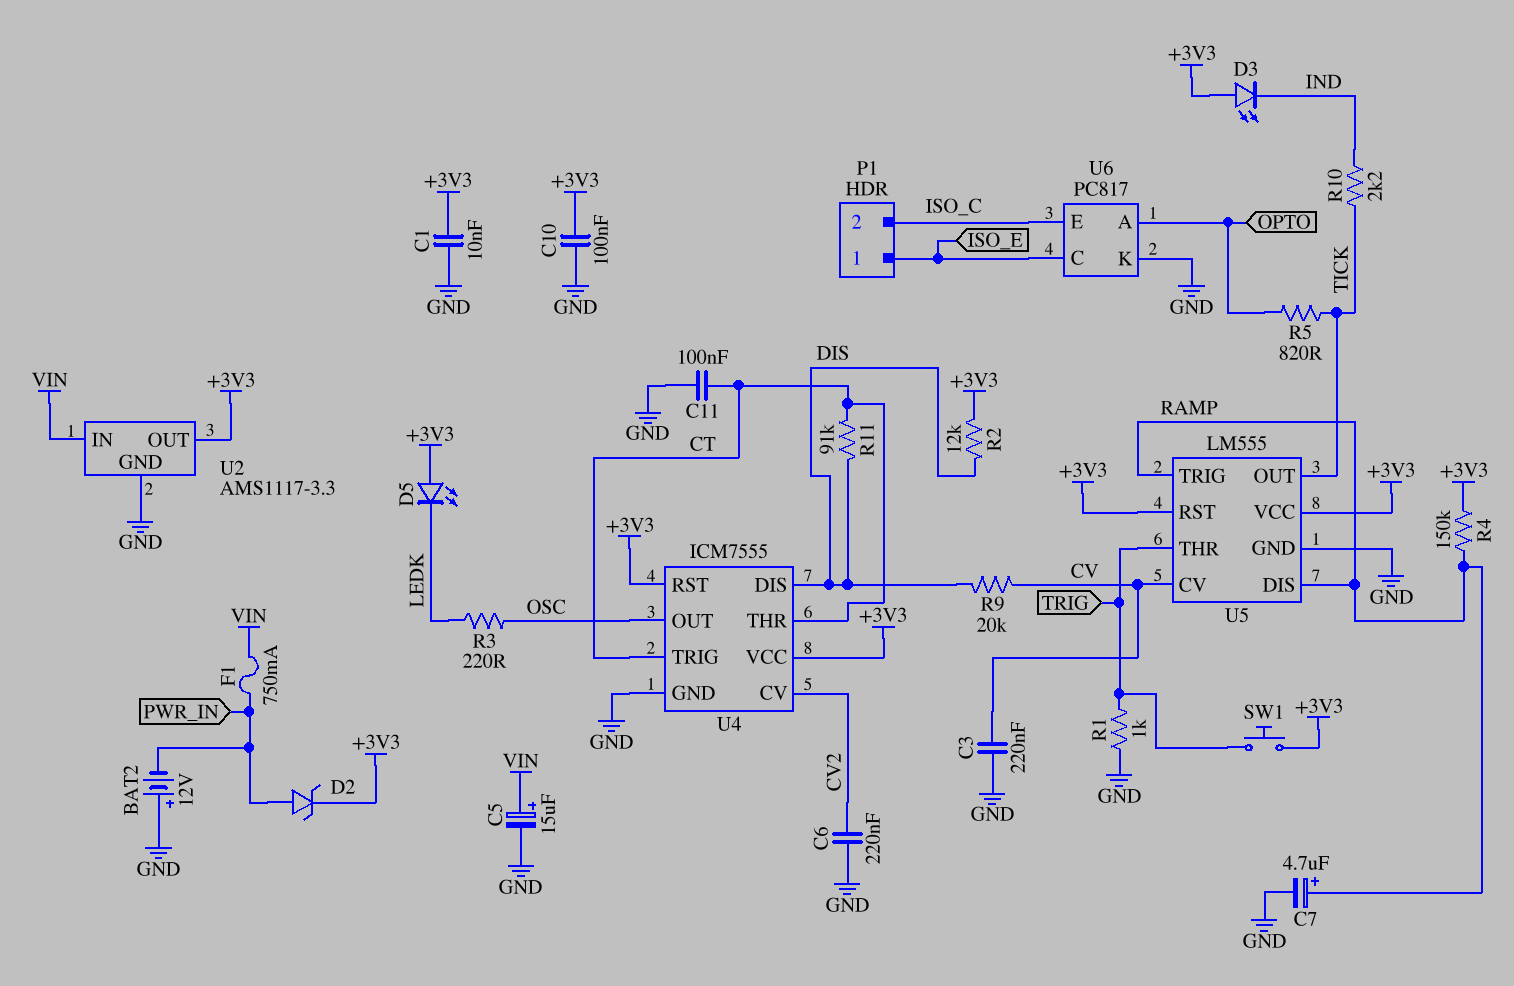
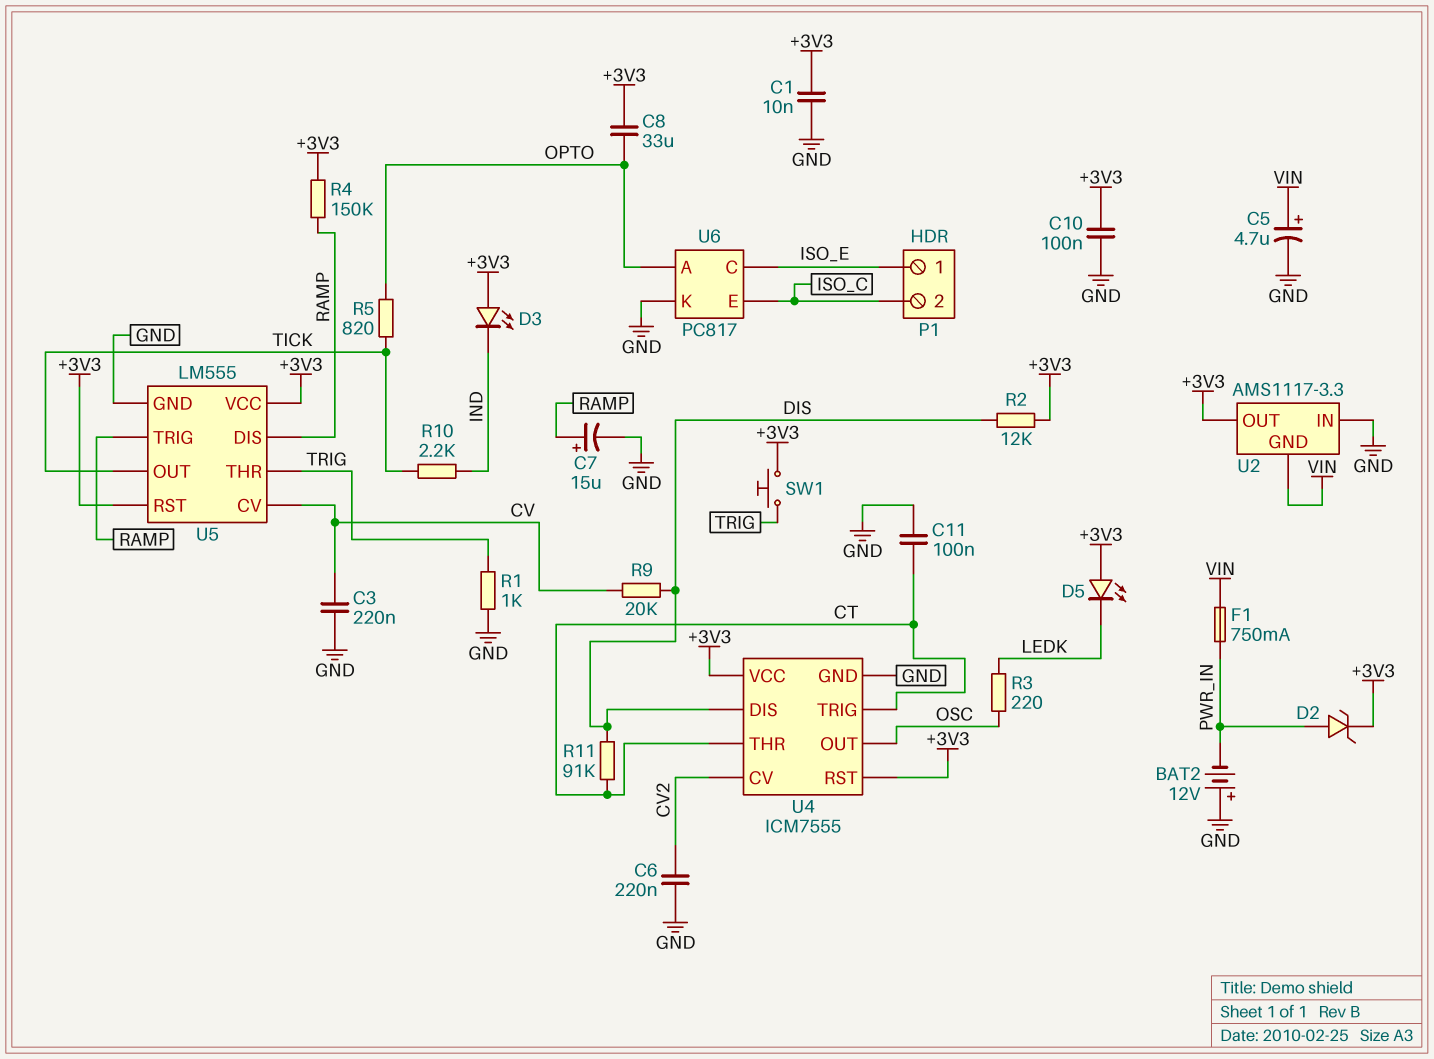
C5: 15uF (plus VIN, minus GND) -> 4.7uF (plus VIN, minus GND)
C7: 4.7uF (plus RAMP, minus GND) -> 15uF (plus RAMP, minus GND)
C8: none -> 33uF (+3V3, OPTO)
U2 pin GND: GND -> VIN
U2 pin IN: VIN -> GND

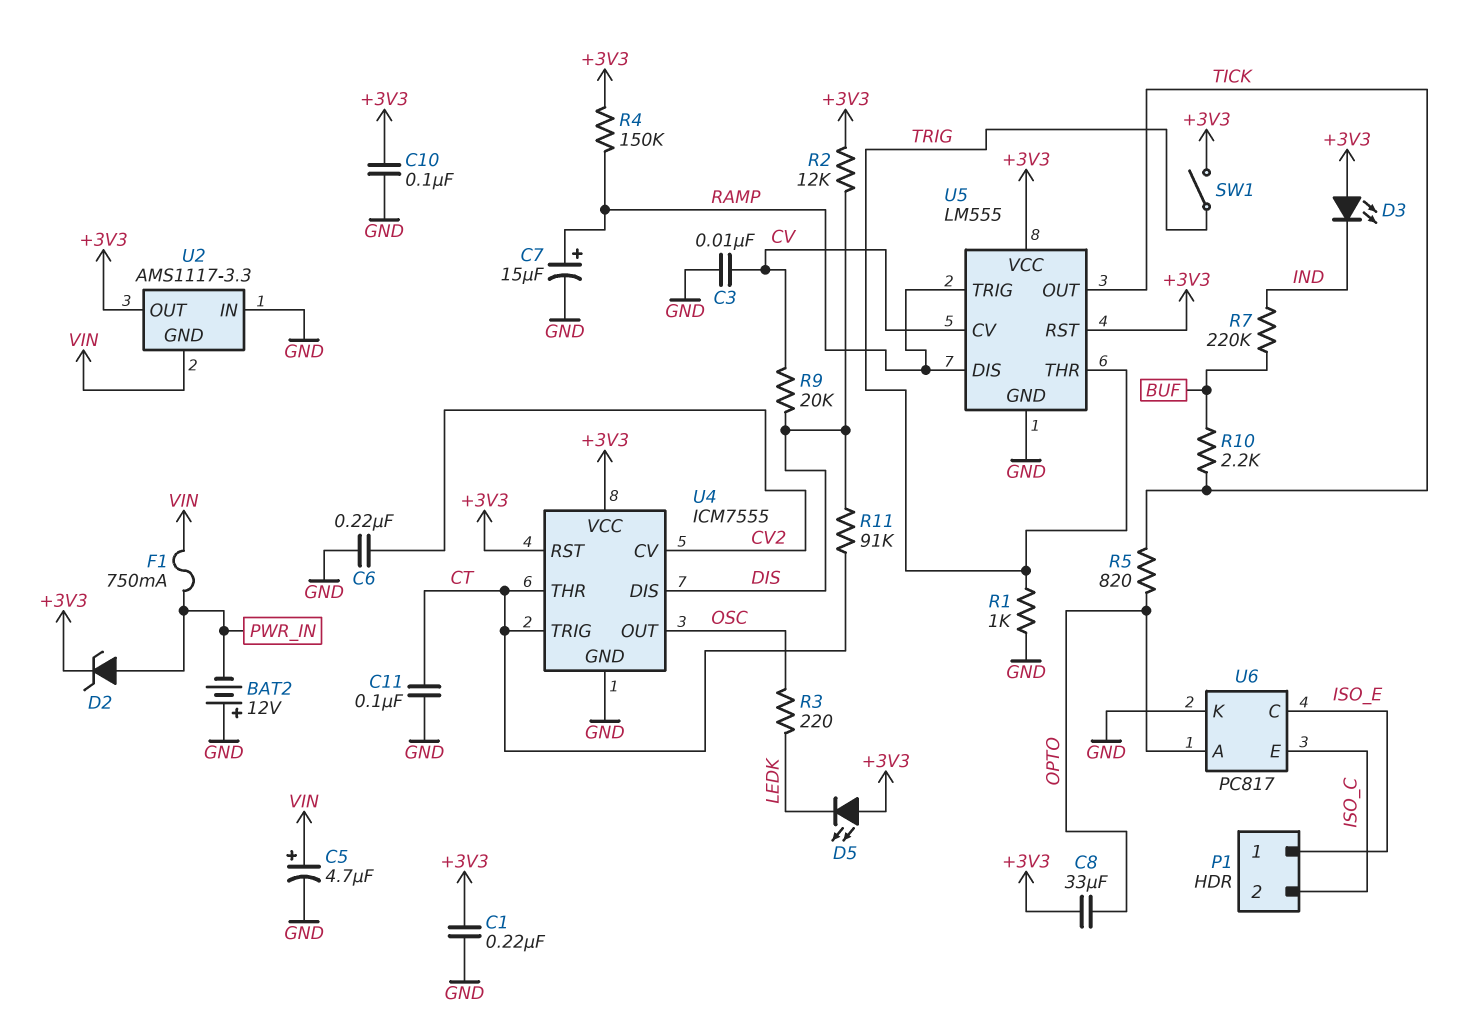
C1: 10nF (+3V3, GND) -> 220nF (+3V3, GND)
C3: 220nF (CV, GND) -> 10nF (CV, GND)
R7: none -> 220k (BUF, IND)
R10: 2.2k (IND, TICK) -> 2.2k (BUF, TICK)
SW1: button (+3V3, TRIG) -> switch (+3V3, TRIG)

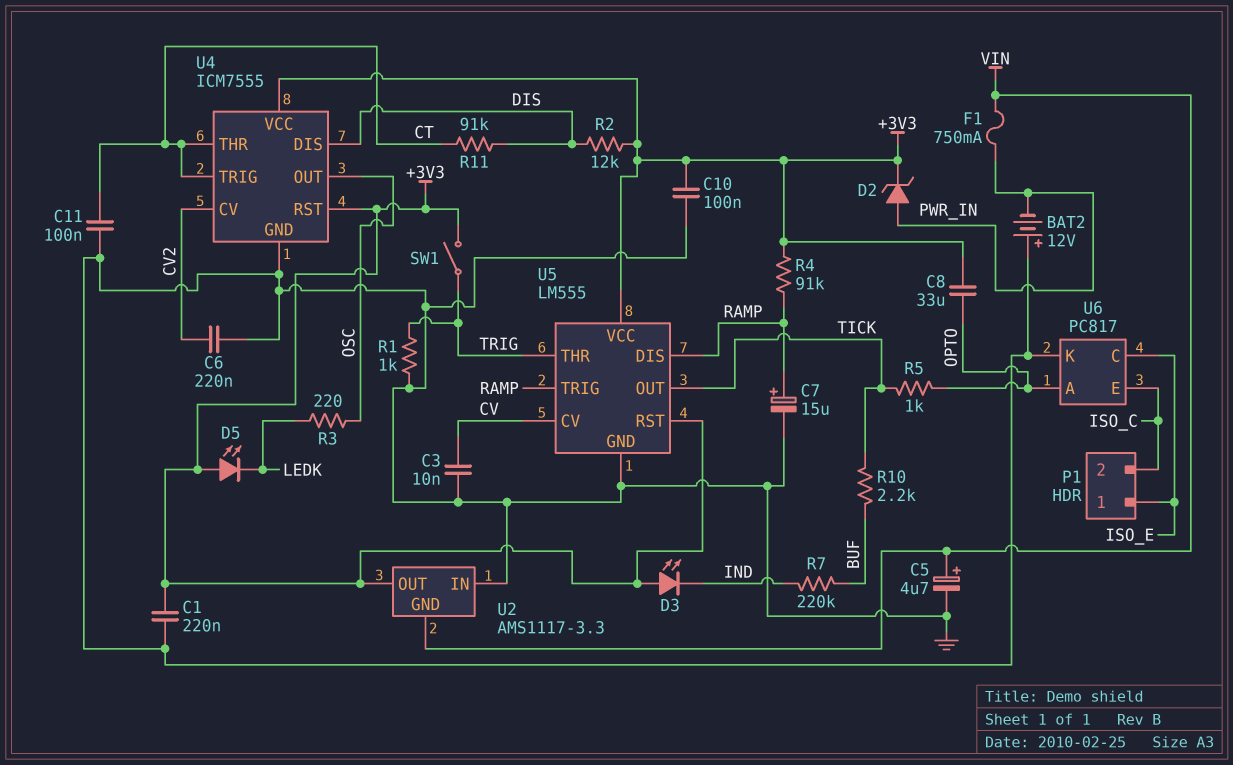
R4: 150k (+3V3, RAMP) -> 91k (+3V3, RAMP)
R5: 820 (OPTO, TICK) -> 1k (OPTO, TICK)
R9: 20k (CV, DIS) -> none

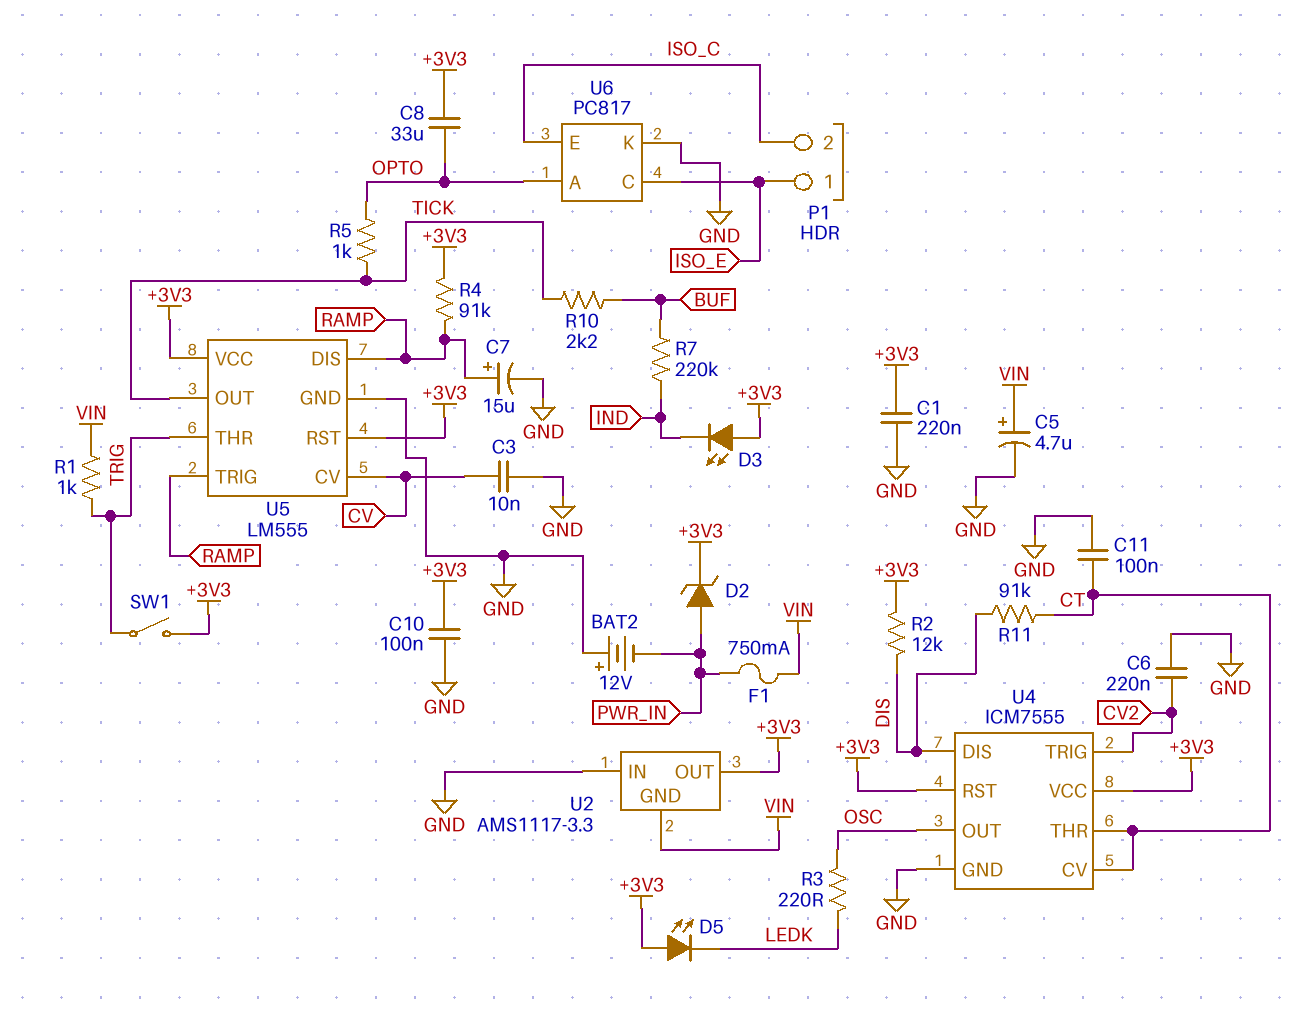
R1: 1k (GND, TRIG) -> 1k (TRIG, VIN)
U4 pin CV: CV2 -> CT
U4 pin TRIG: CT -> CV2

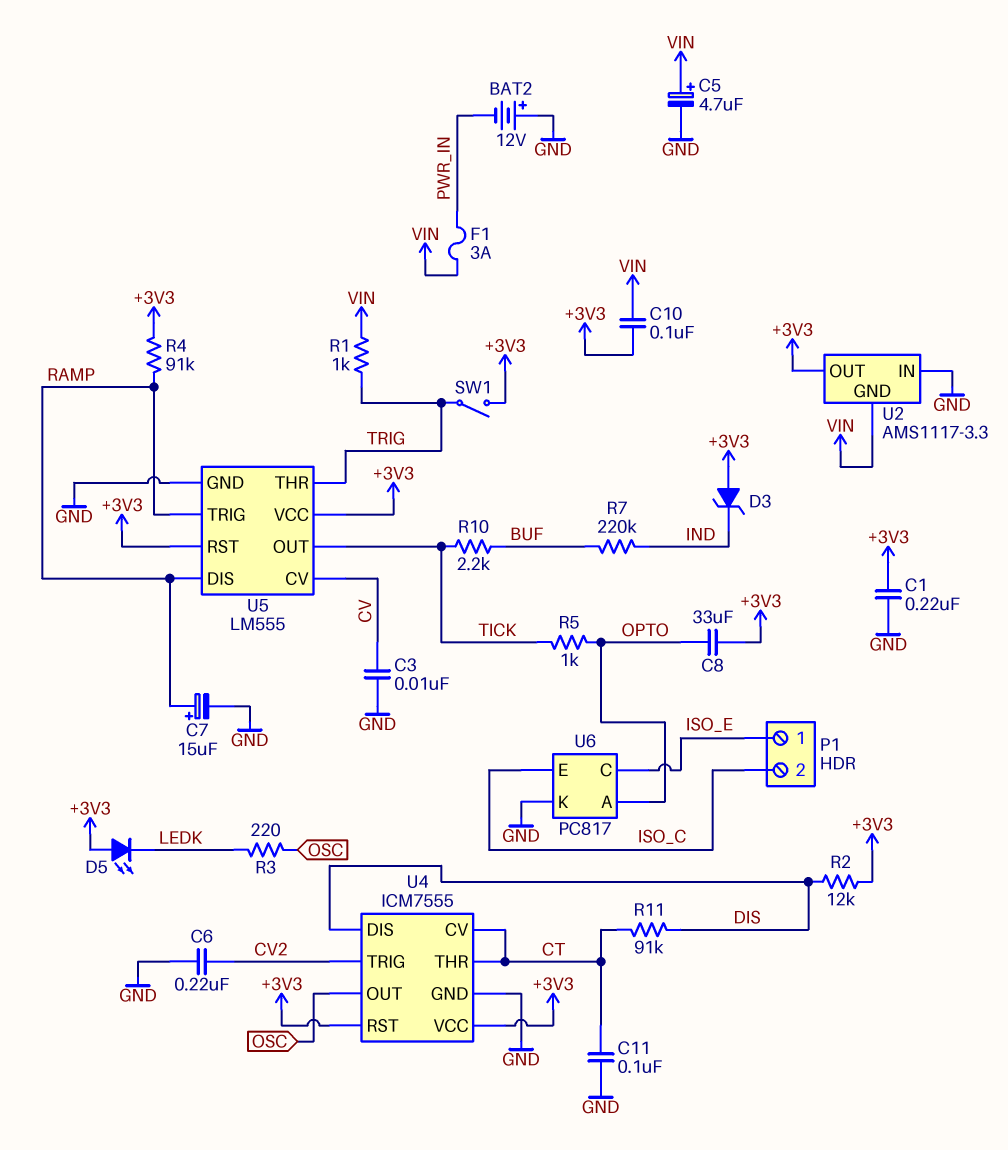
C10: 100nF (+3V3, GND) -> 100nF (+3V3, VIN)
D2: zener (A PWR_IN, K +3V3) -> none
D3: LED (A +3V3, K IND) -> zener (A +3V3, K IND)
F1: 750mA (PWR_IN, VIN) -> 3A (PWR_IN, VIN)

